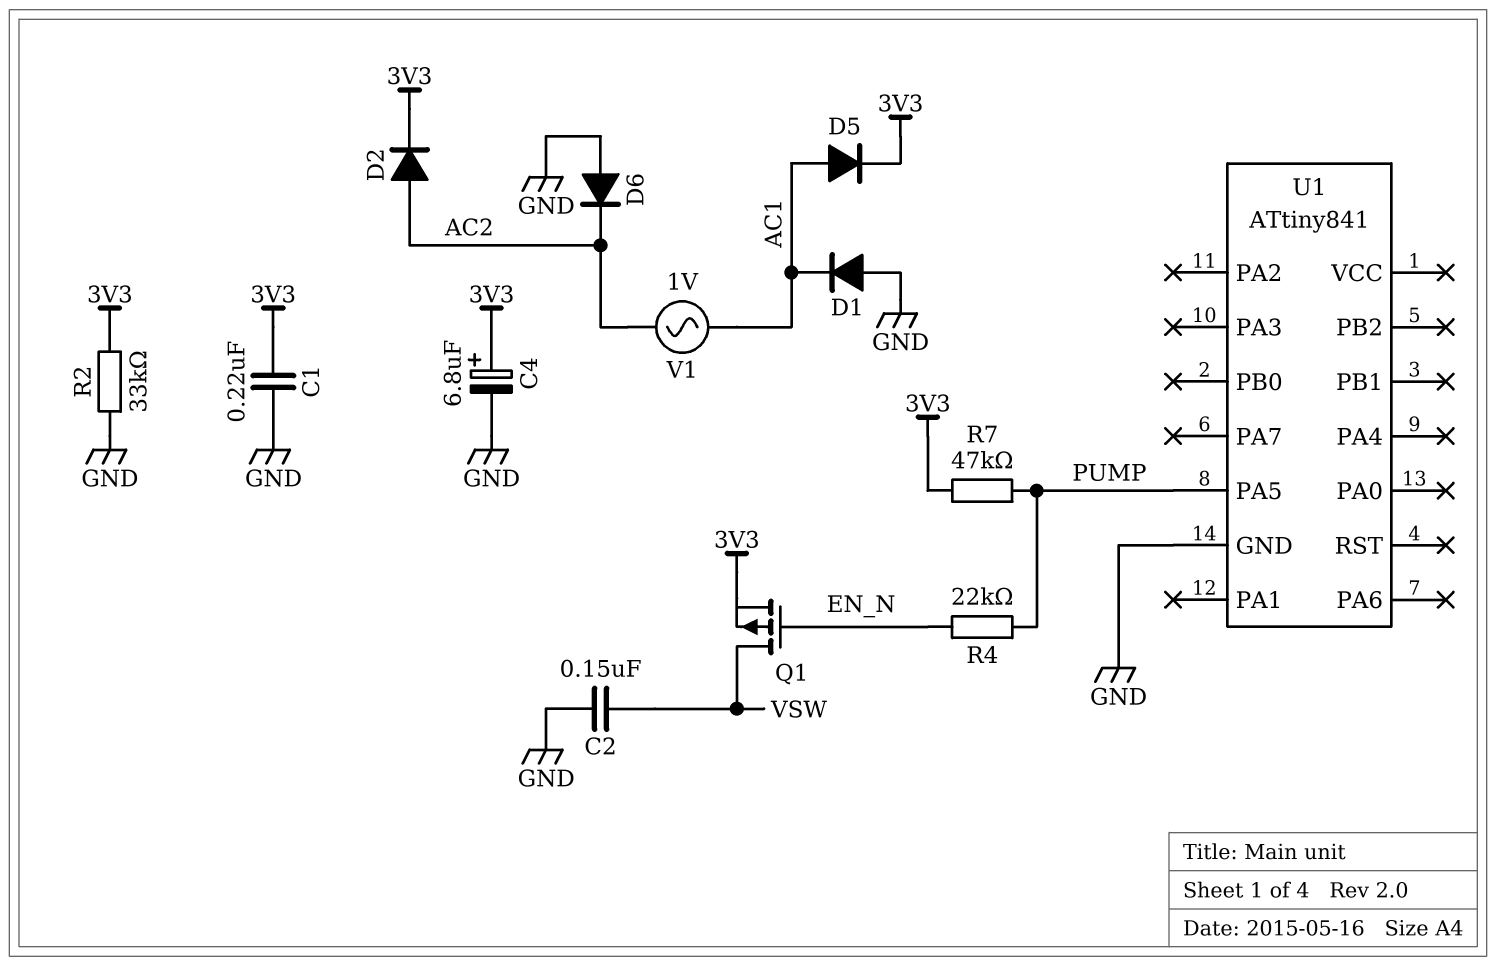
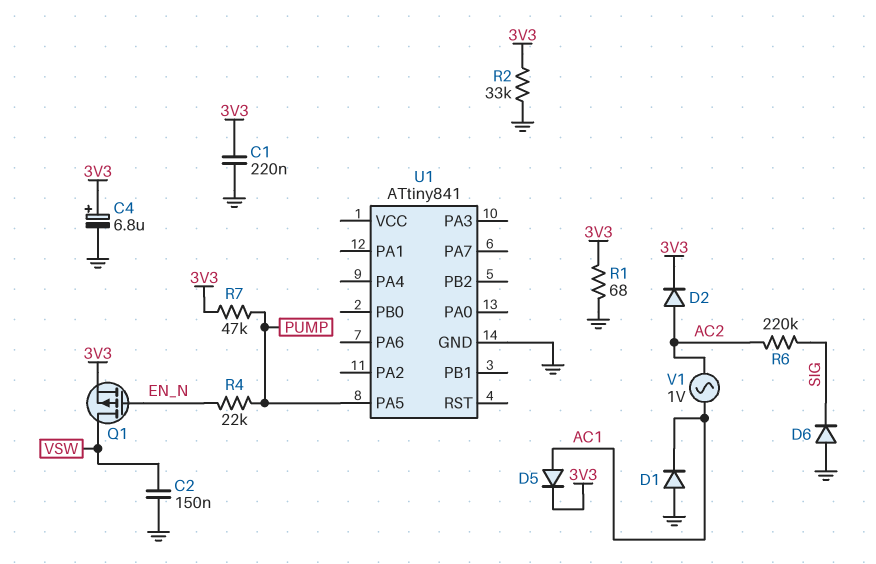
D6: diode (A GND, K AC2) -> diode (A GND, K SIG)
R1: none -> 68 (3V3, GND)
R6: none -> 220k (AC2, SIG)

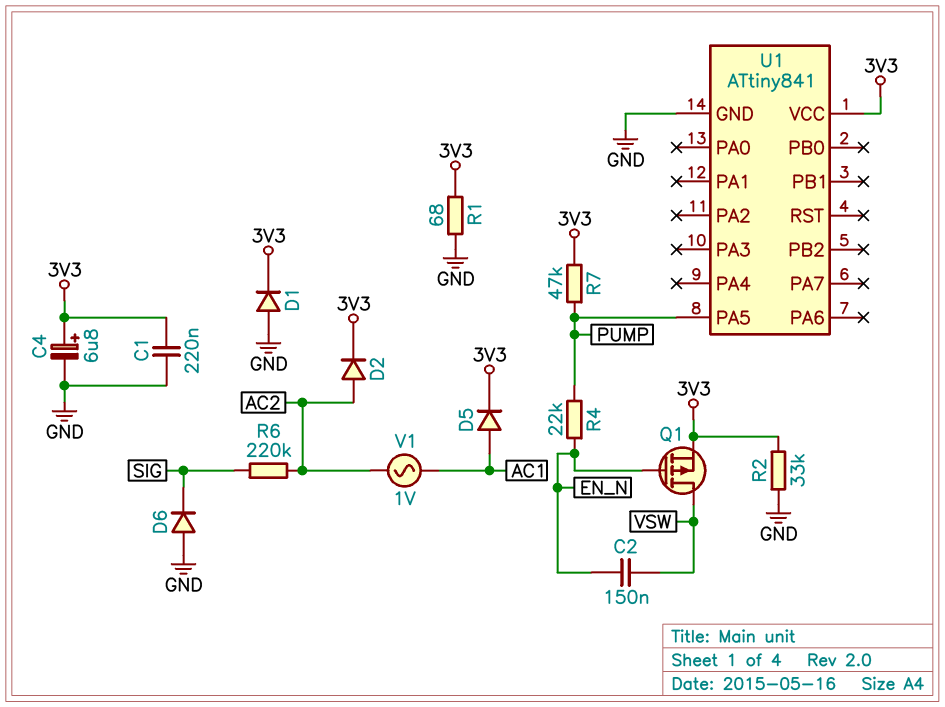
C2: 150nF (GND, VSW) -> 150nF (EN_N, VSW)
D1: diode (A GND, K AC1) -> diode (A GND, K 3V3)
U1 pin VCC: none -> 3V3

